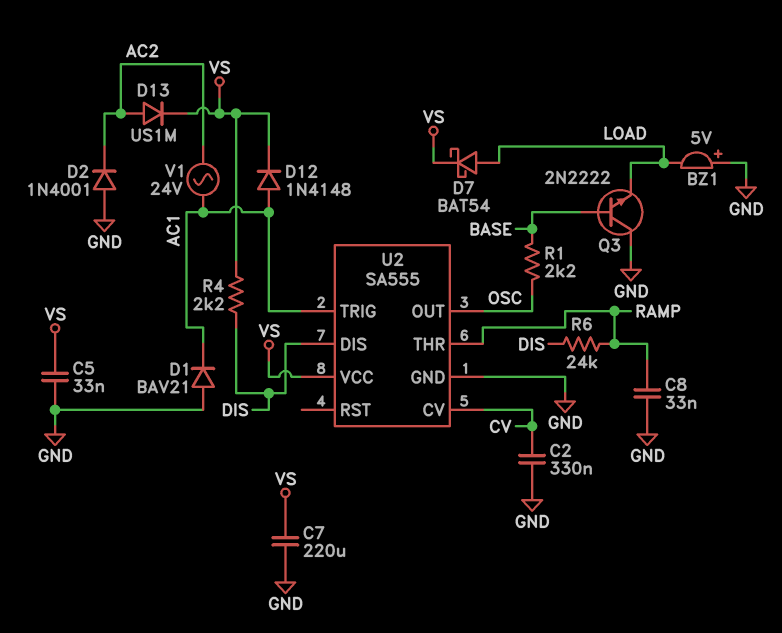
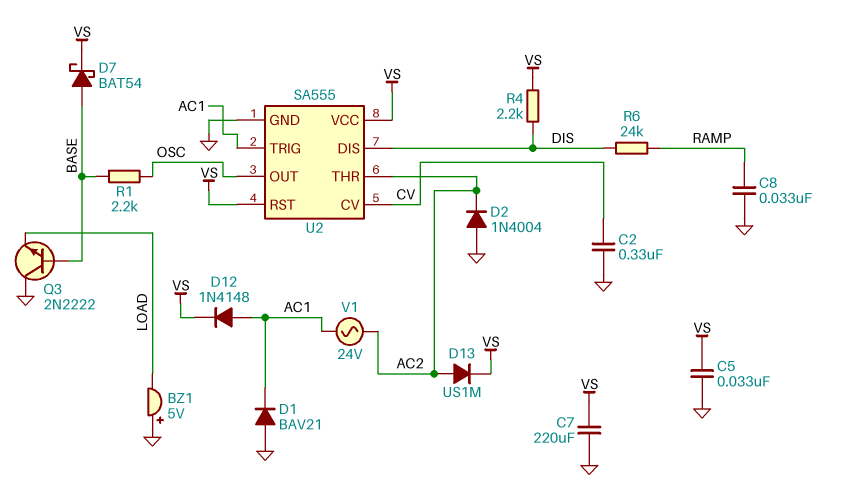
D2: diode 1N4001 (A GND, K AC2) -> diode 1N4004 (A GND, K AC2)
D7: schottky BAT54 (A LOAD, K VS) -> schottky BAT54 (A BASE, K VS)
U2 pin RST: none -> VS
U2 pin THR: RAMP -> AC2

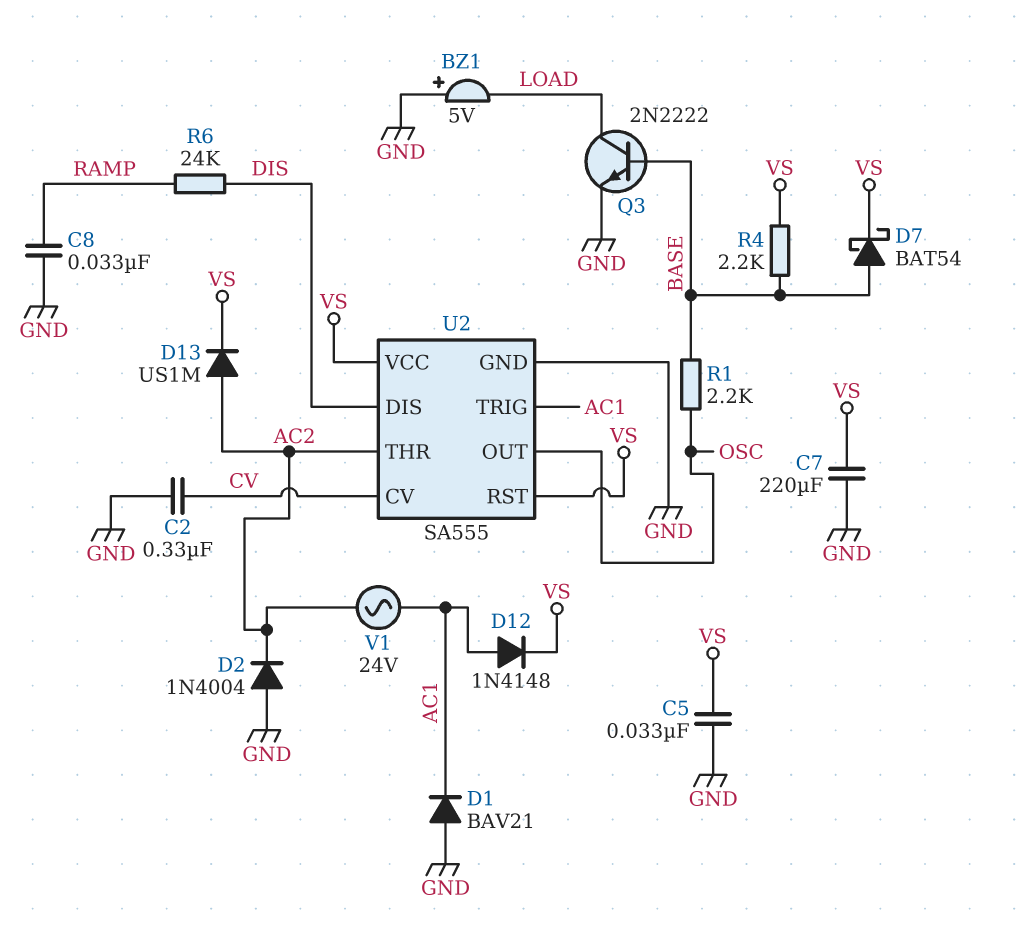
Q3: NPN 2N2222 (B BASE, C GND, E LOAD) -> NPN 2N2222 (B BASE, C LOAD, E GND)
R4: 2.2k (DIS, VS) -> 2.2k (BASE, VS)

